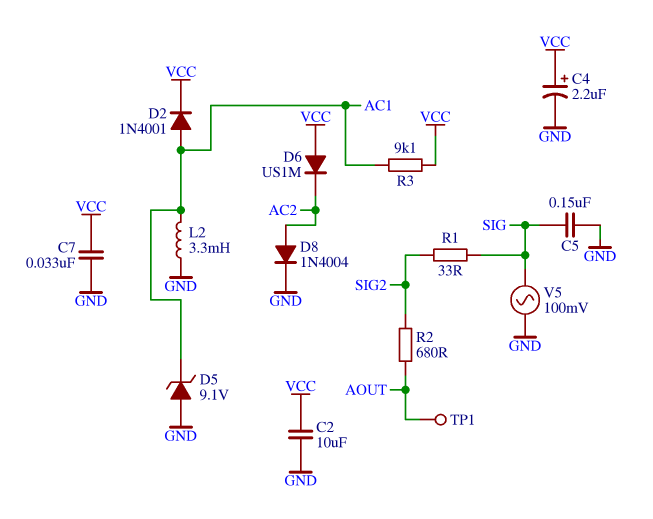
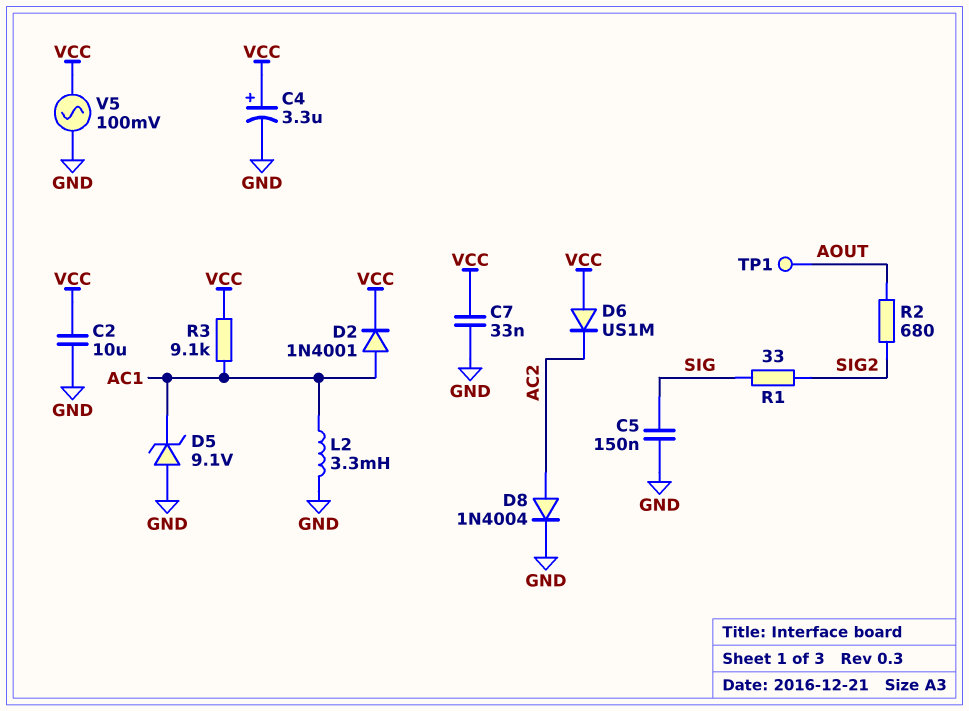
C4: 2.2uF (plus VCC, minus GND) -> 3.3uF (plus VCC, minus GND)
V5: AC 100mV (GND, SIG) -> AC 100mV (GND, VCC)

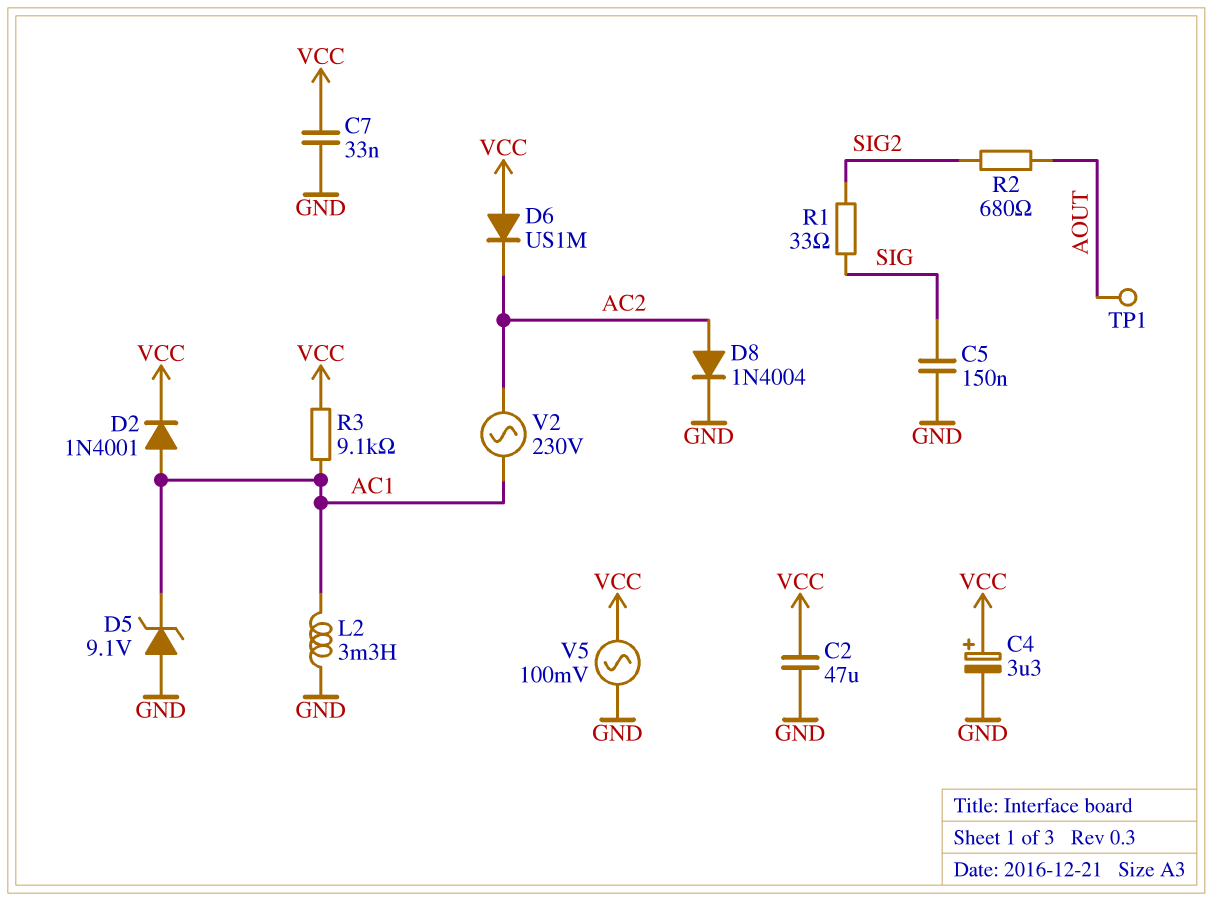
C2: 10uF (GND, VCC) -> 47uF (GND, VCC)
V2: none -> AC 230V (AC1, AC2)

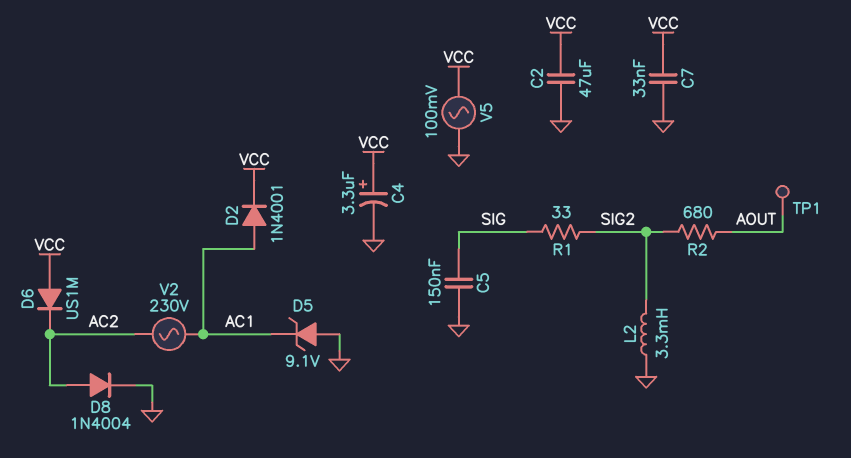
L2: 3.3mH (AC1, GND) -> 3.3mH (GND, SIG2)
R3: 9.1k (AC1, VCC) -> none

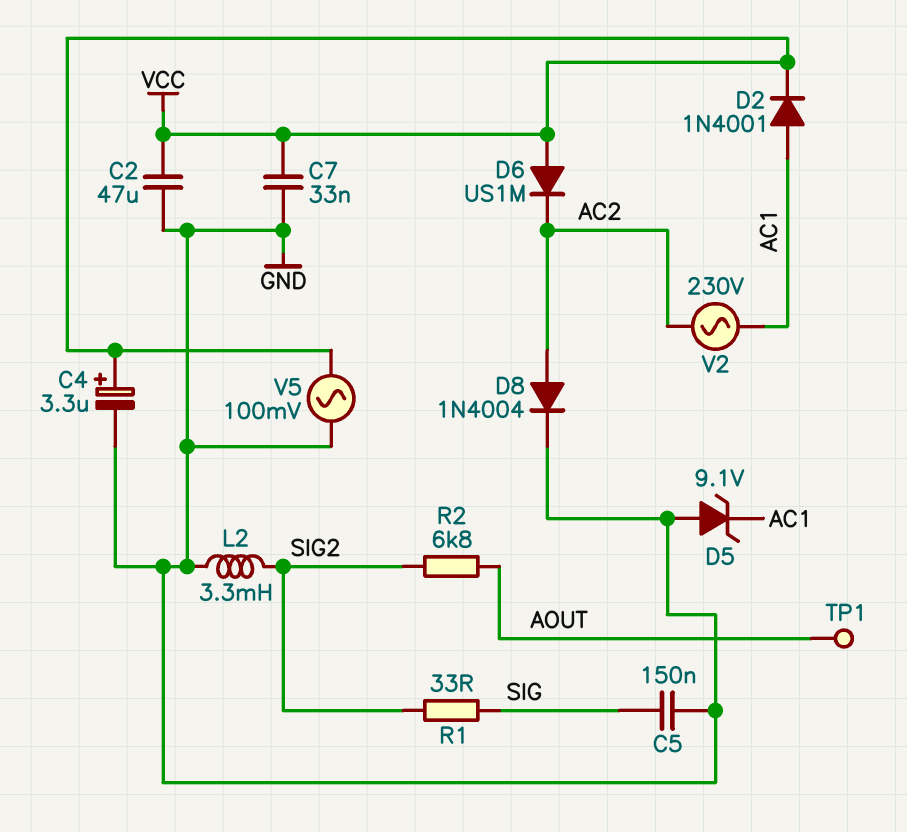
R2: 680 (AOUT, SIG2) -> 6.8k (AOUT, SIG2)

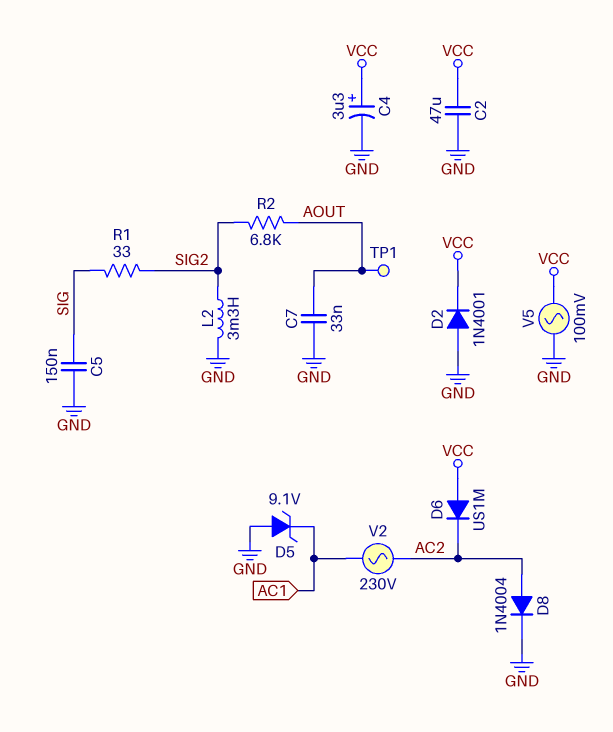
C7: 33nF (GND, VCC) -> 33nF (AOUT, GND)
D2: diode 1N4001 (A AC1, K VCC) -> diode 1N4001 (A GND, K VCC)

